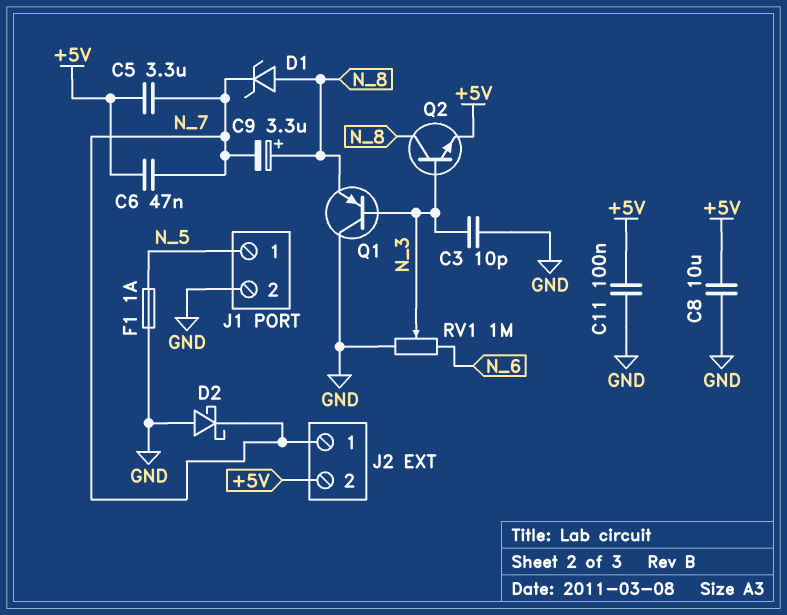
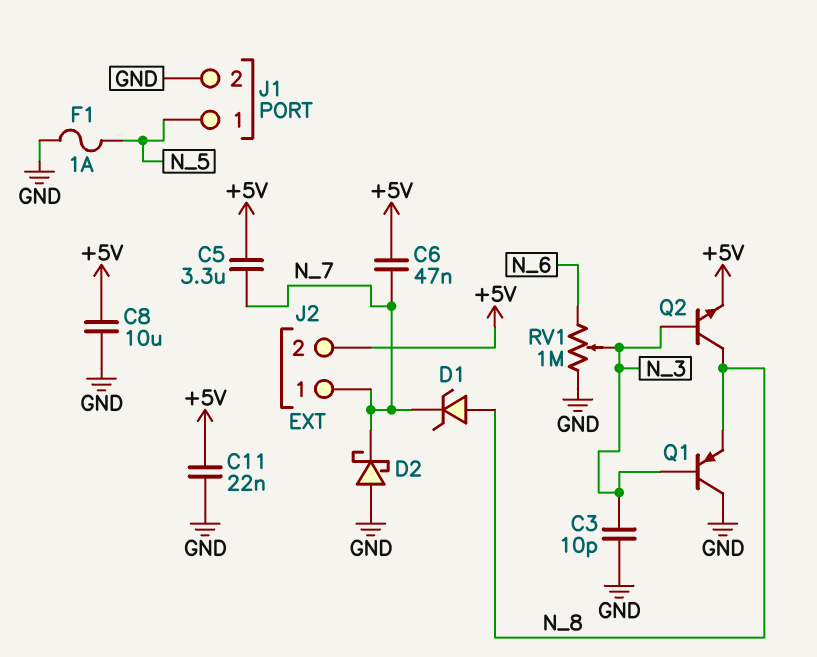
C9: 3.3uF (plus N_8, minus N_7) -> none
C11: 100nF (+5V, GND) -> 22nF (+5V, GND)

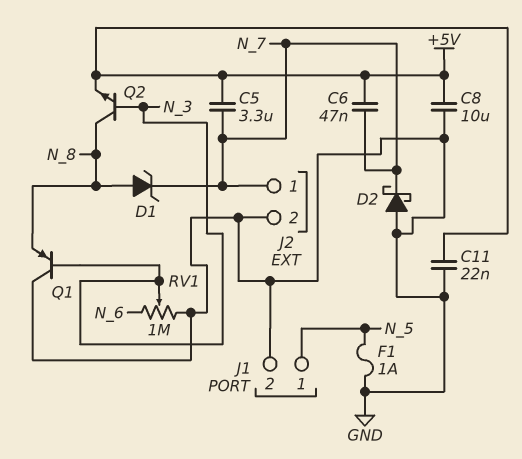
C3: 10pF (GND, N_3) -> none
J2 pin 2: +5V -> GND

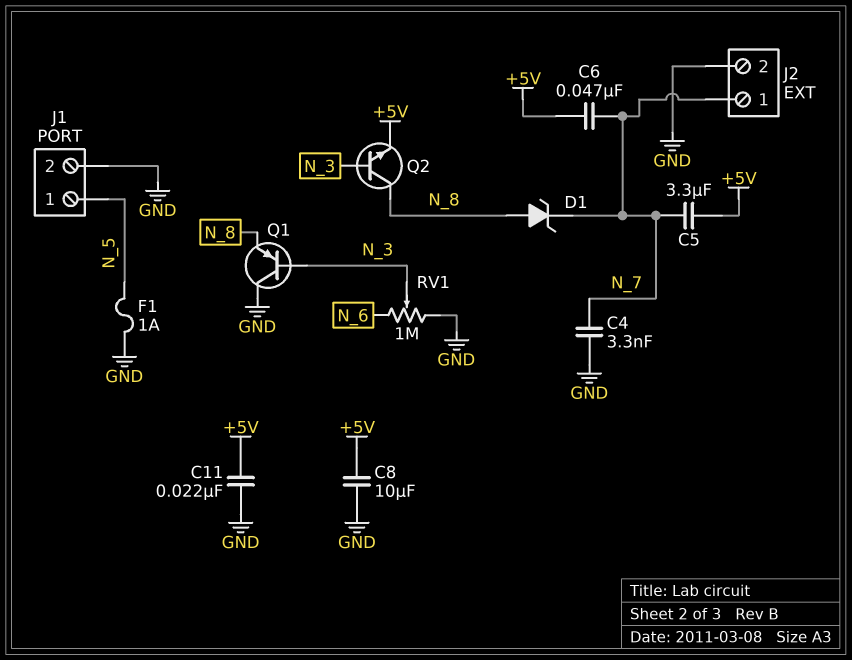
C4: none -> 3.3nF (GND, N_7)
D2: schottky (A GND, K N_7) -> none

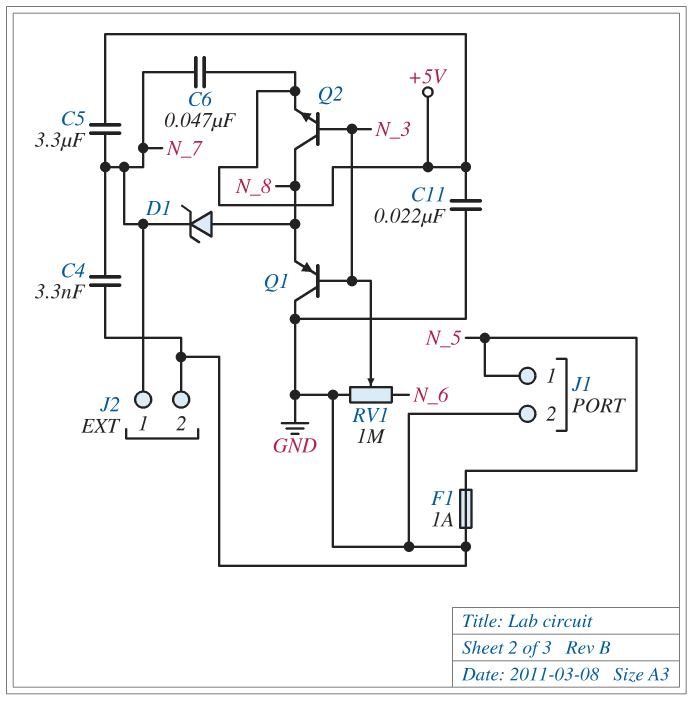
C8: 10uF (+5V, GND) -> none

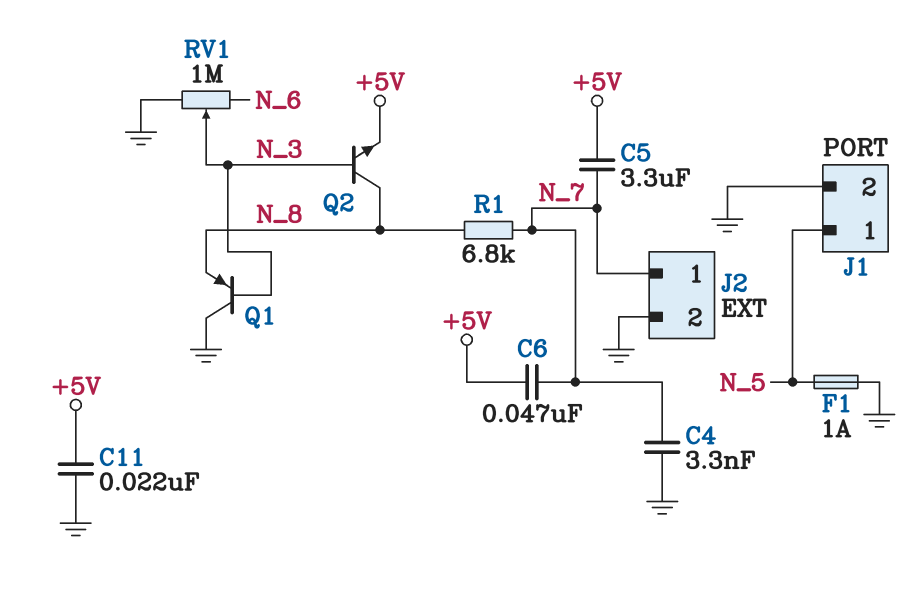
D1: zener (A N_8, K N_7) -> none
R1: none -> 6.8k (N_7, N_8)

